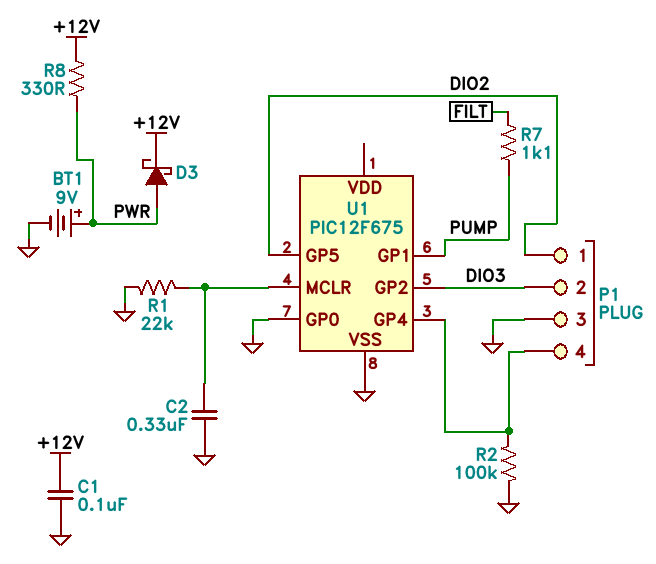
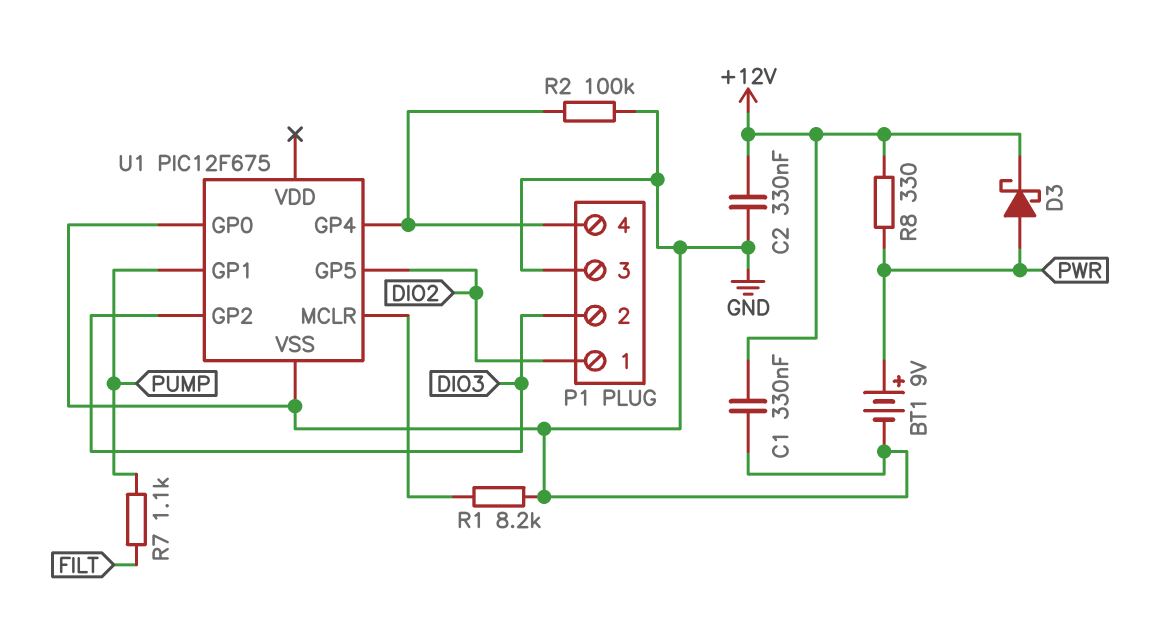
C1: 100nF (+12V, GND) -> 330nF (+12V, GND)
C2: 330nF (GND, U1/MCLR) -> 330nF (+12V, GND)
R1: 22k (GND, U1/MCLR) -> 8.2k (GND, U1/MCLR)

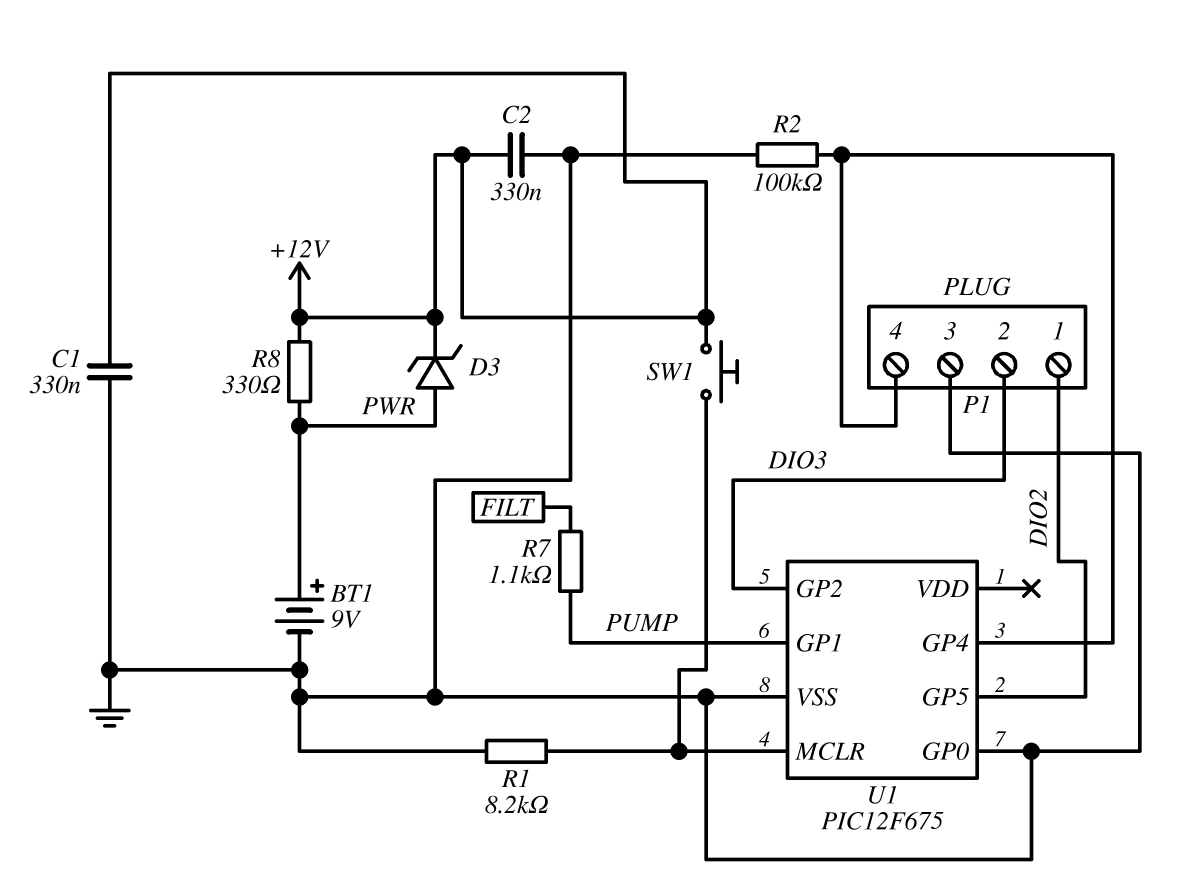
D3: schottky (A PWR, K +12V) -> zener (A PWR, K +12V)
SW1: none -> button (+12V, U1/MCLR)

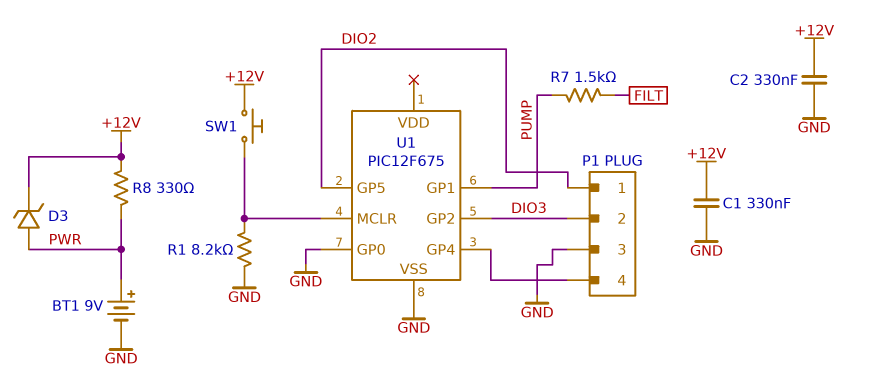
R2: 100k (GND, P1/4) -> none
R7: 1.1k (FILT, PUMP) -> 1.5k (FILT, PUMP)

